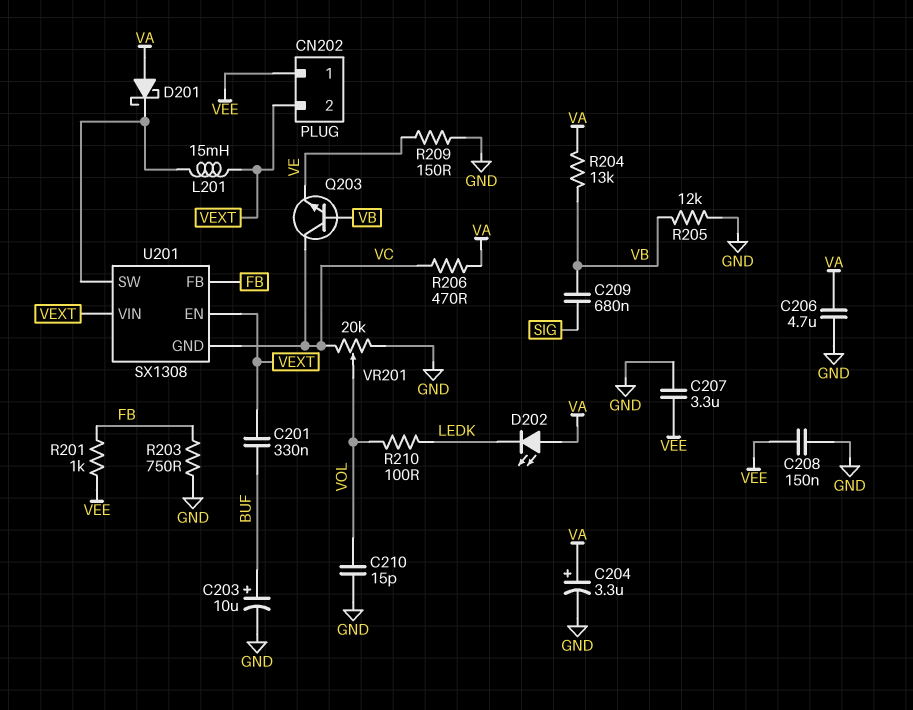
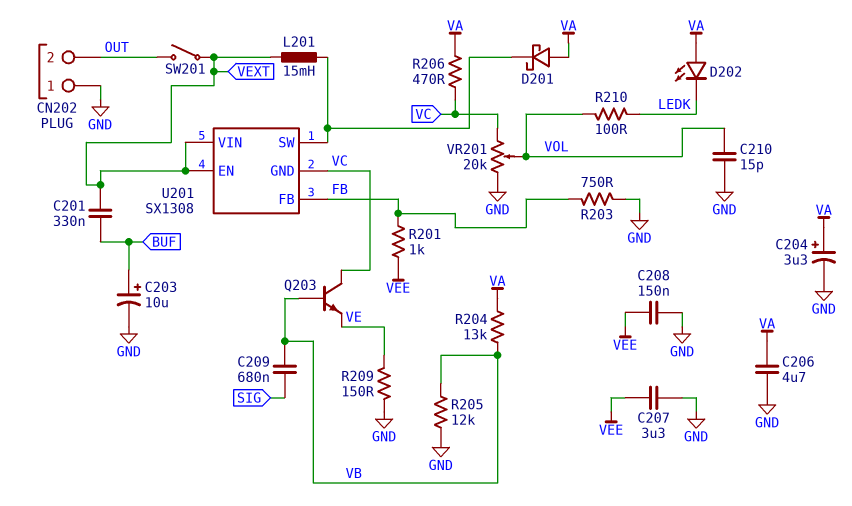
CN202 pin 1: VEE -> GND
CN202 pin 2: VEXT -> OUT
SW201: none -> switch (OUT, VEXT)

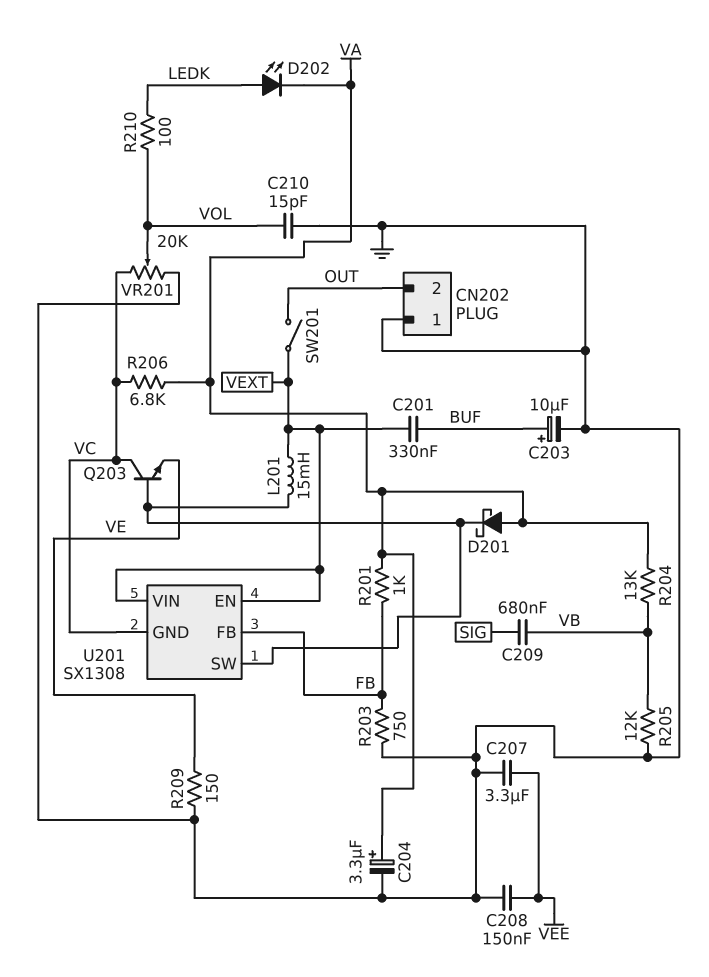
C206: 4.7uF (GND, VA) -> none
D202: LED (A VA, K LEDK) -> LED (A LEDK, K VA)
Q203: NPN (B VB, C VC, E VE) -> NPN (B U201/SW, C VC, E VE)
R201: 1k (FB, VEE) -> 1k (FB, VA)
R206: 470 (VA, VC) -> 6.8k (VA, VC)

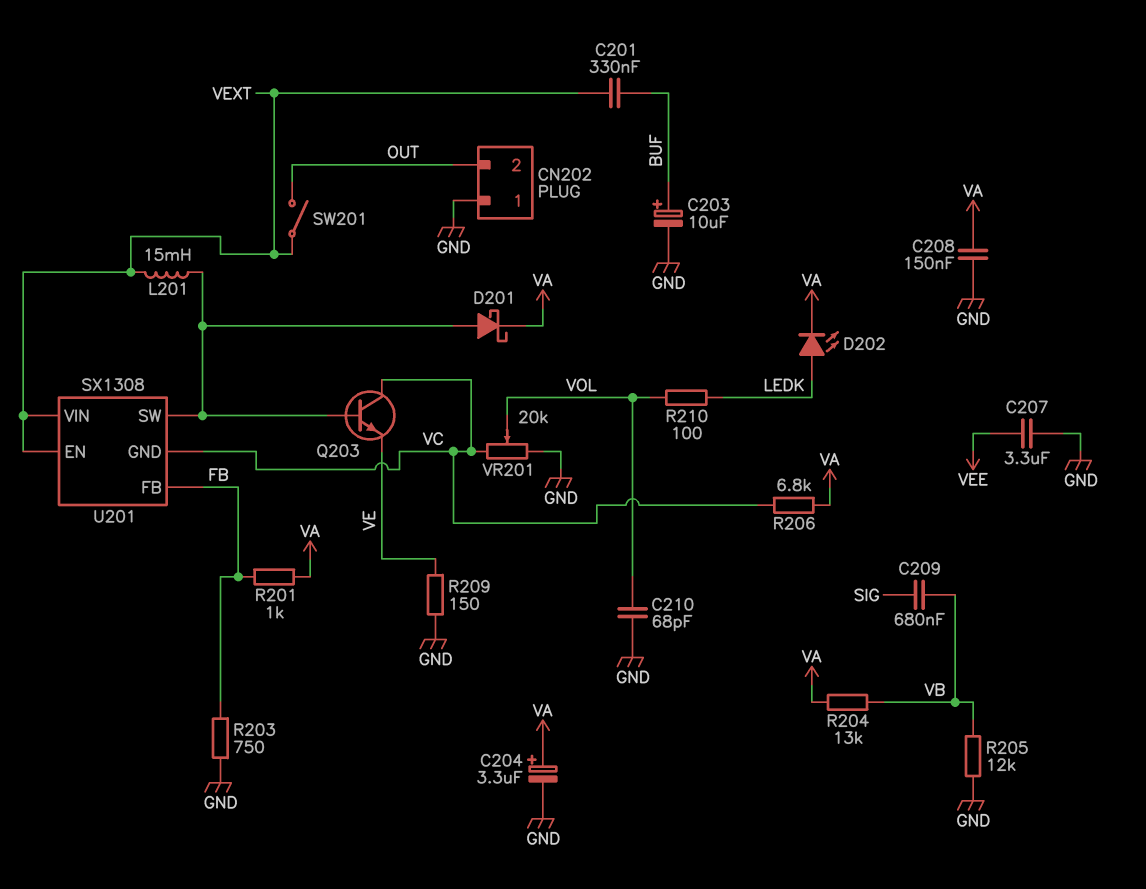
C208: 150nF (GND, VEE) -> 150nF (GND, VA)
C210: 15pF (GND, VOL) -> 68pF (GND, VOL)
D201: schottky (A VA, K U201/SW) -> schottky (A U201/SW, K VA)

